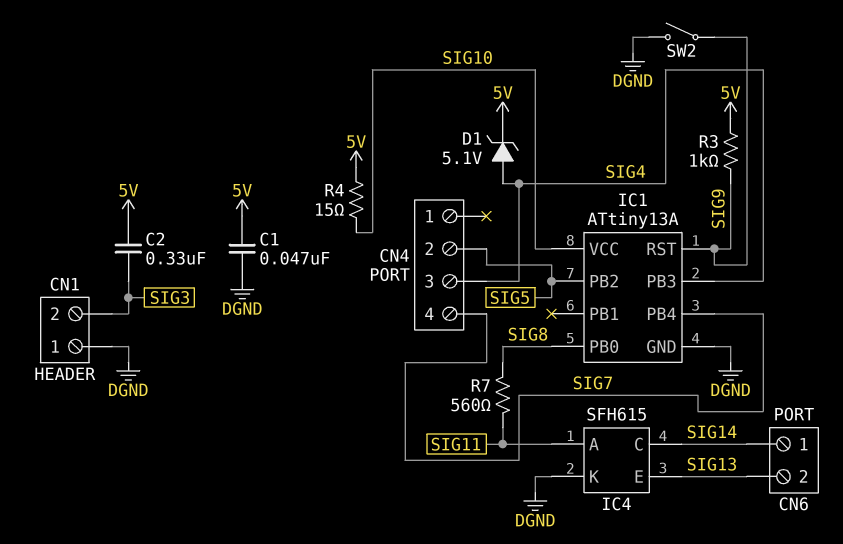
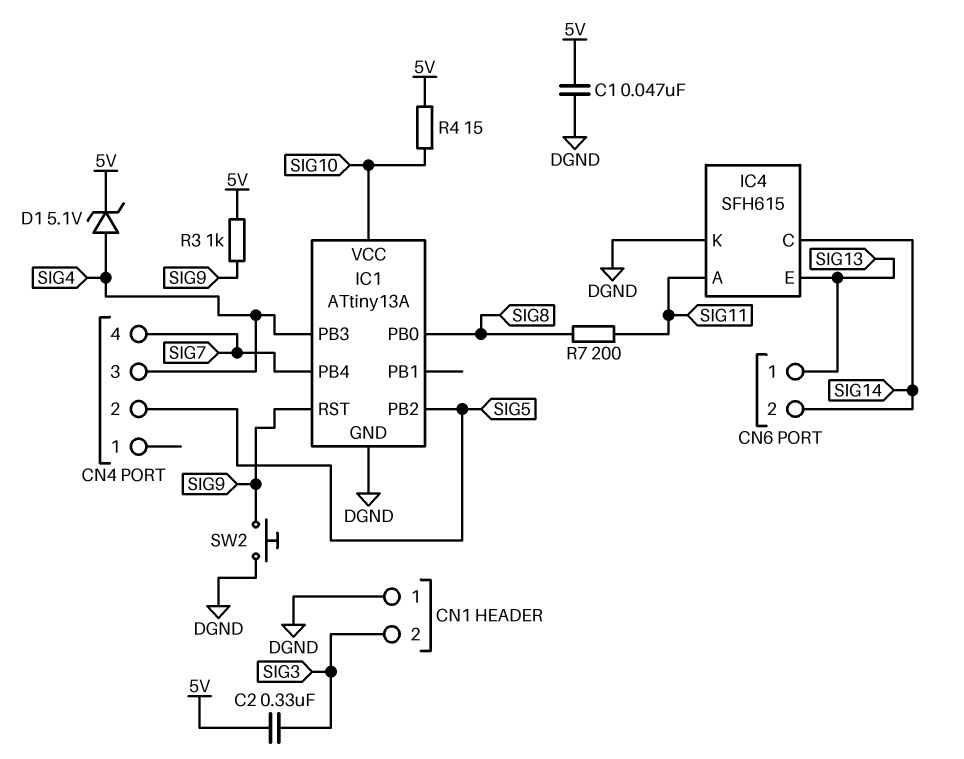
CN6 pin 1: SIG14 -> SIG13
CN6 pin 2: SIG13 -> SIG14
R7: 560 (SIG8, SIG11) -> 200 (SIG8, SIG11)
SW2: switch (DGND, SIG9) -> button (DGND, SIG9)

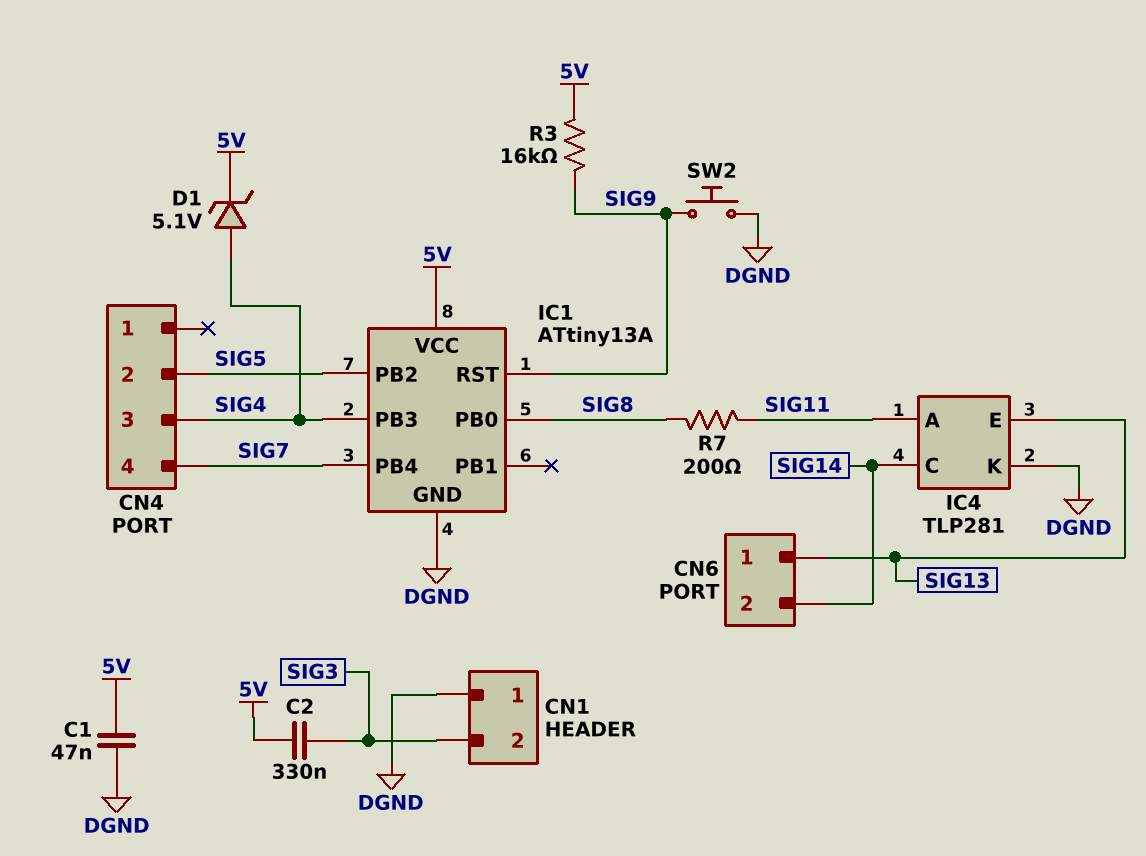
IC1 pin VCC: SIG10 -> 5V
IC4: SFH615 -> TLP281
R3: 1k (5V, SIG9) -> 16k (5V, SIG9)
R4: 15 (5V, SIG10) -> none

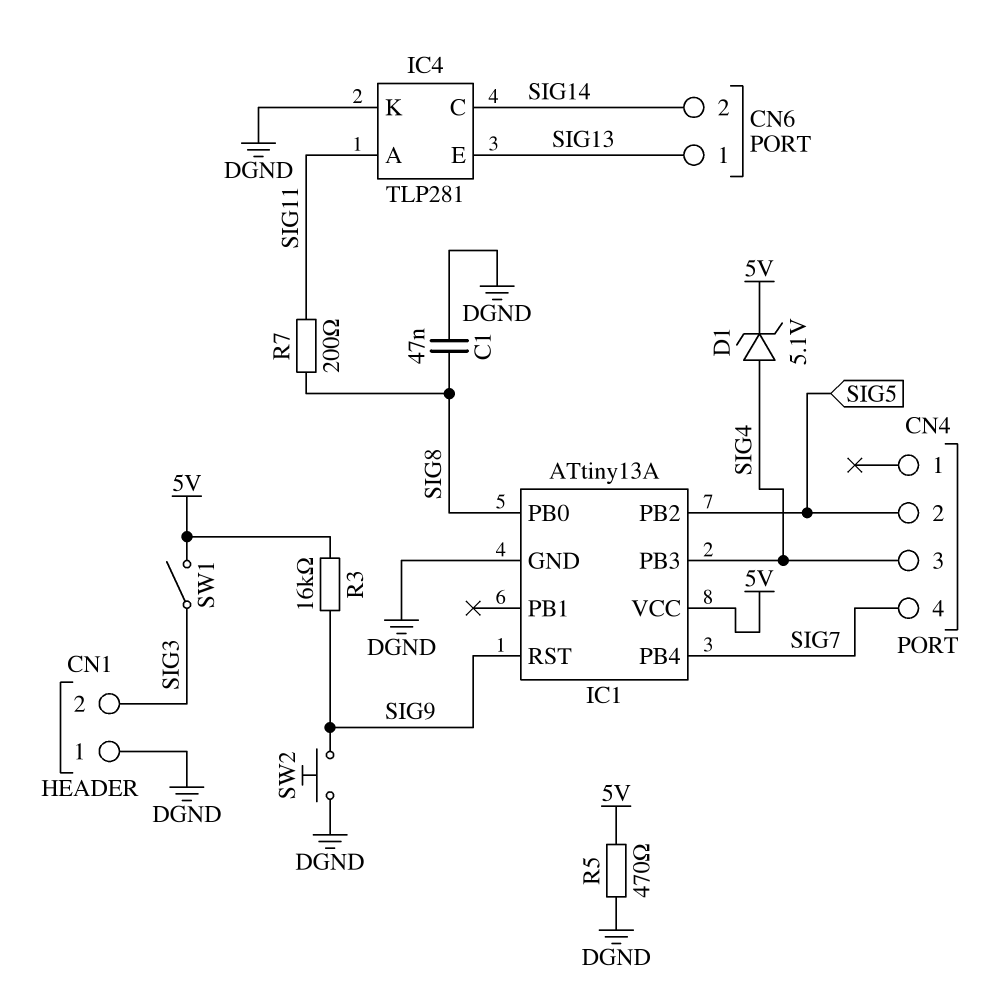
C1: 47nF (5V, DGND) -> 47nF (DGND, SIG8)
C2: 330nF (5V, SIG3) -> none
R5: none -> 470 (5V, DGND)
SW1: none -> switch (5V, SIG3)

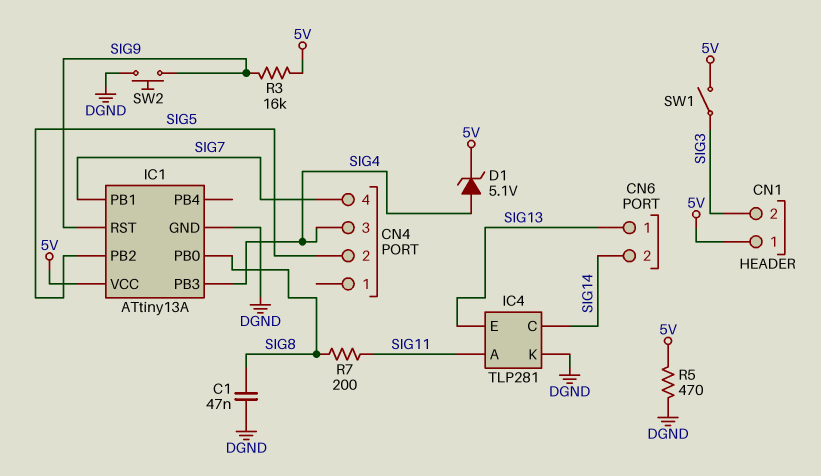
CN1 pin 1: DGND -> 5V
IC1 pin PB1: none -> SIG7
IC1 pin PB4: SIG7 -> none

